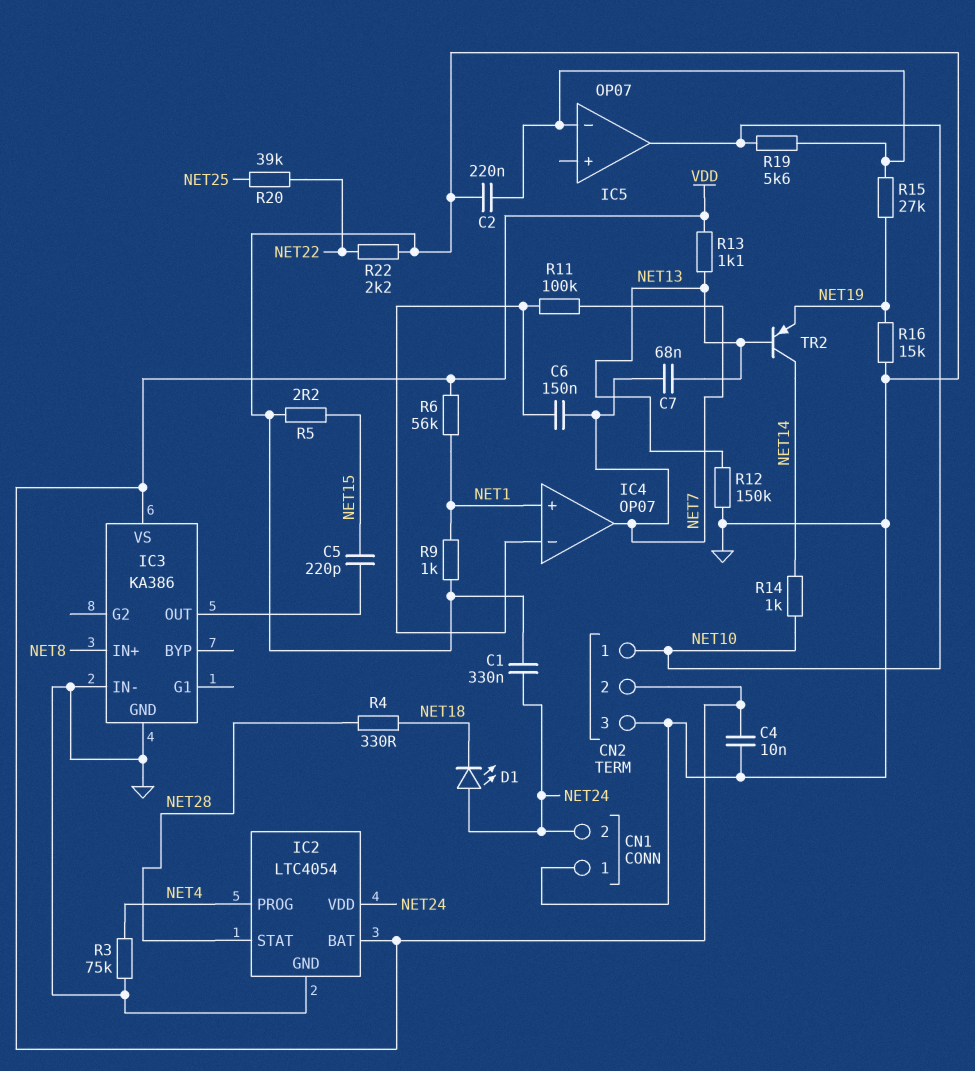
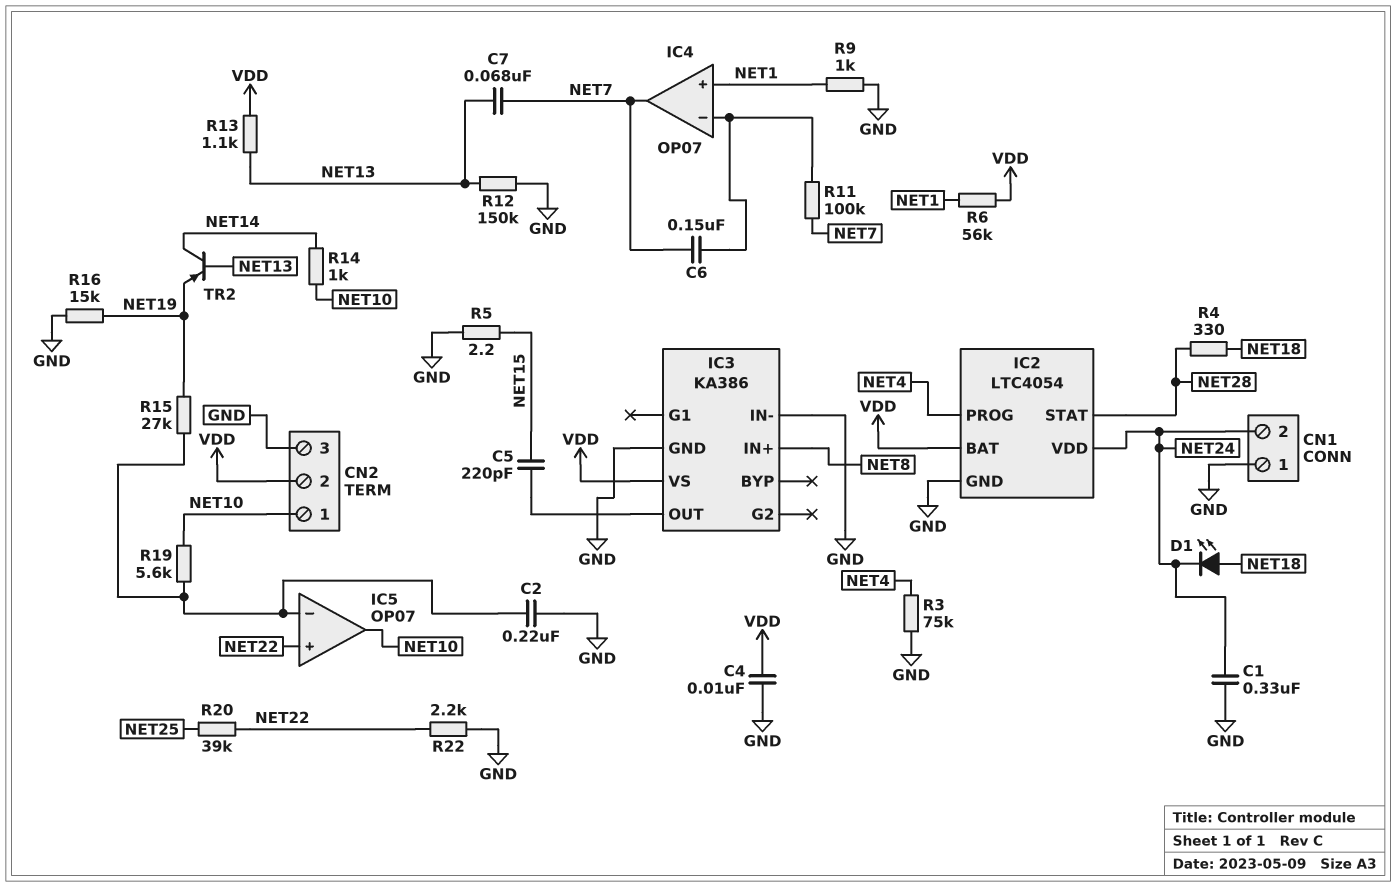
D1: LED (A NET24, K NET18) -> LED (A NET18, K NET24)
IC5 pin in+: none -> NET22

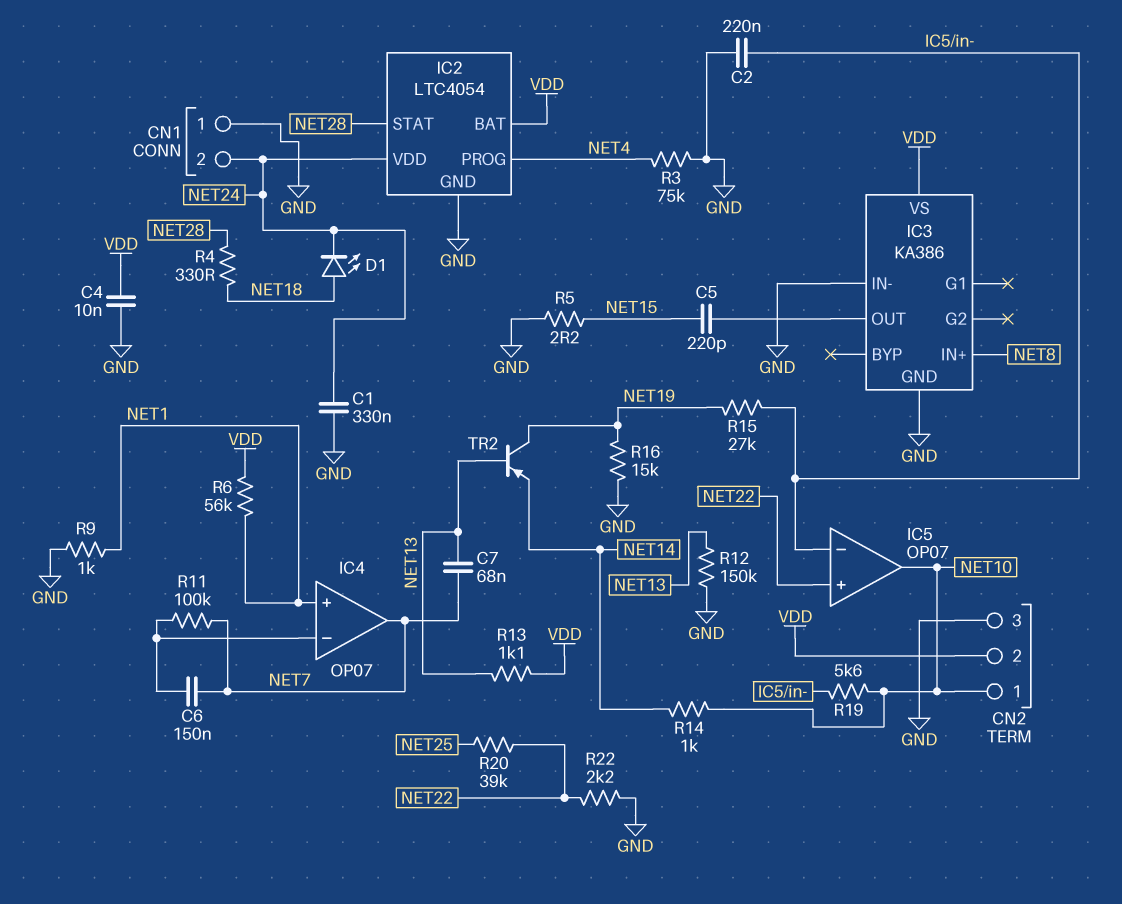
TR2: PNP (B NET13, C NET14, E NET19) -> PNP (B NET13, C NET19, E NET14)

